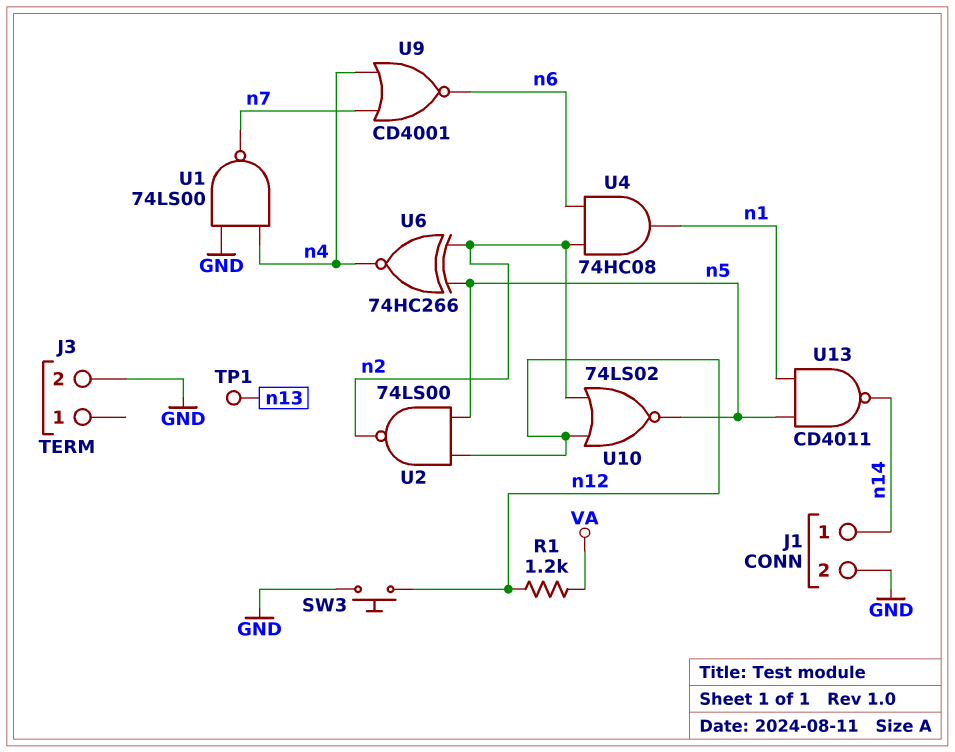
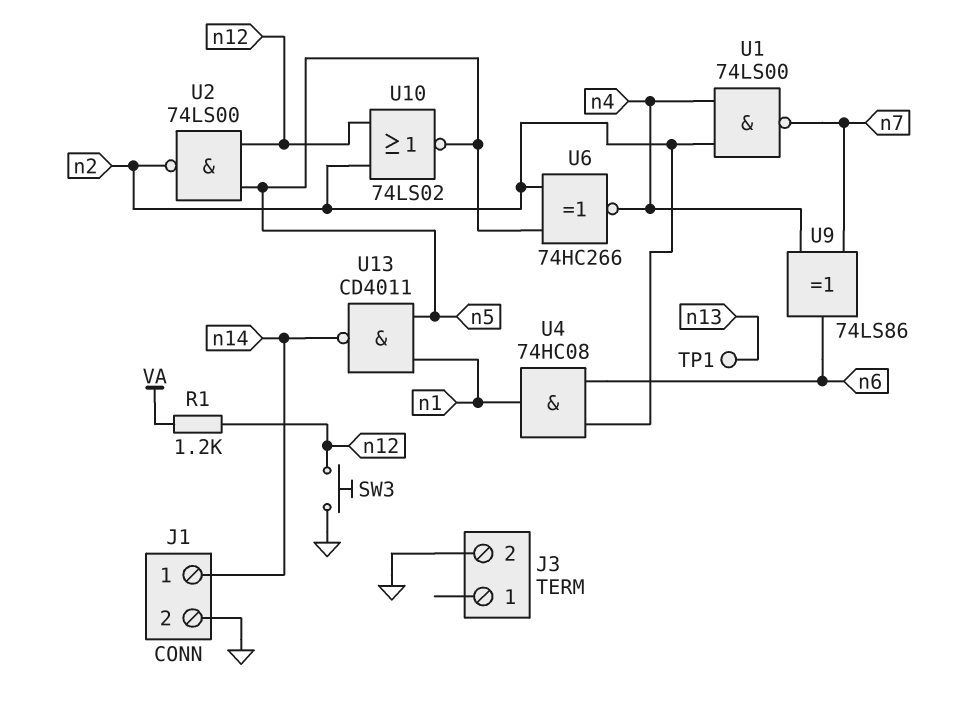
U1: NAND 74LS00 (in GND, in n4, out n7) -> NAND 74LS00 (in n2, in n4, out n7)
U9: NOR CD4001 (in n4, in n7, out n6) -> XOR 74LS86 (in n4, in n7, out n6)

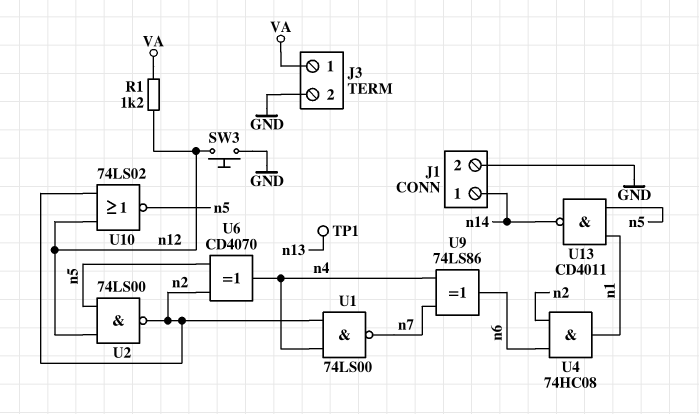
J3 pin 1: none -> VA
U6: XNOR 74HC266 (in n2, in n5, out n4) -> XOR CD4070 (in n2, in n5, out n4)

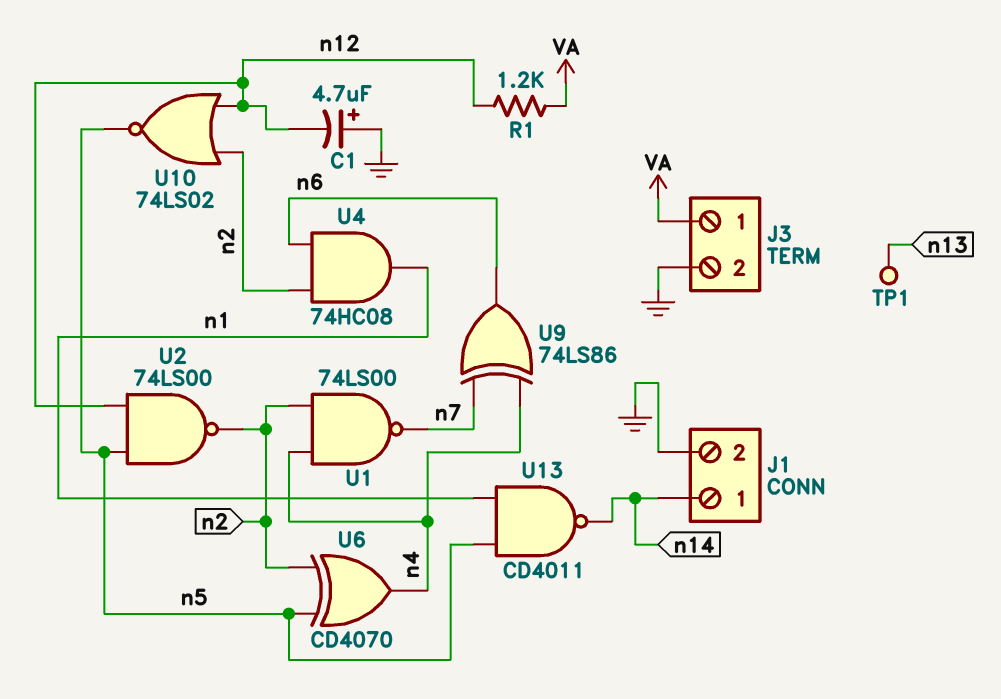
C1: none -> 4.7uF (plus GND, minus n12)
SW3: button (GND, n12) -> none

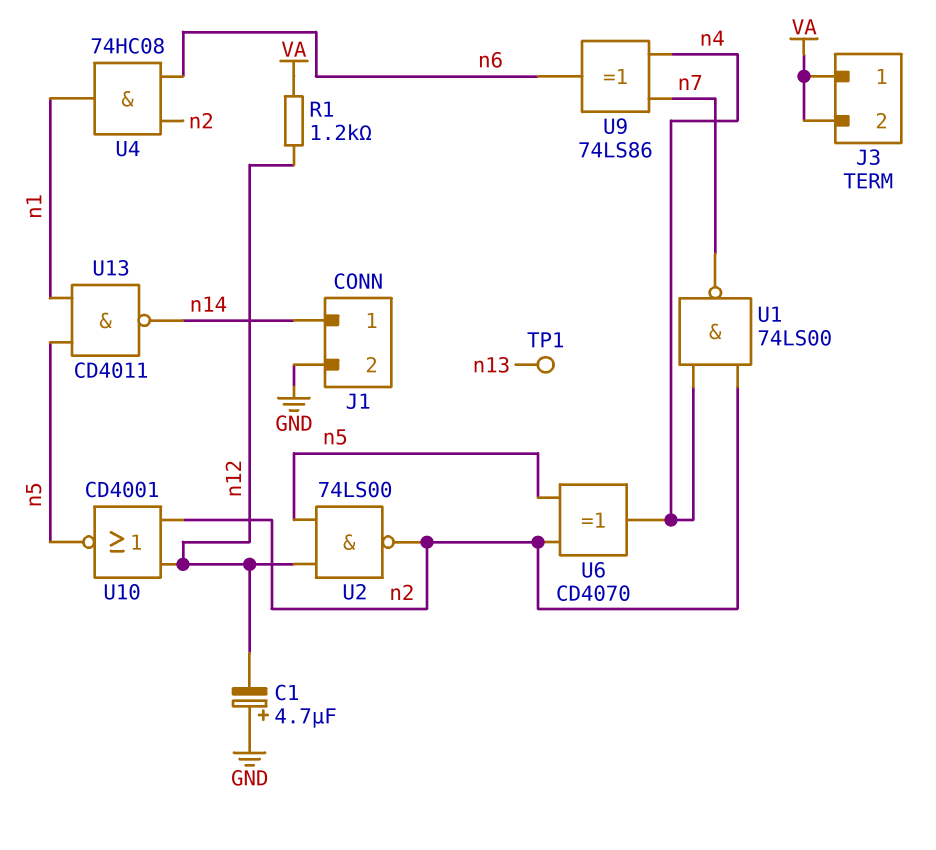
J3 pin 2: GND -> VA
U10: NOR 74LS02 (in n2, in n12, out n5) -> NOR CD4001 (in n2, in n12, out n5)

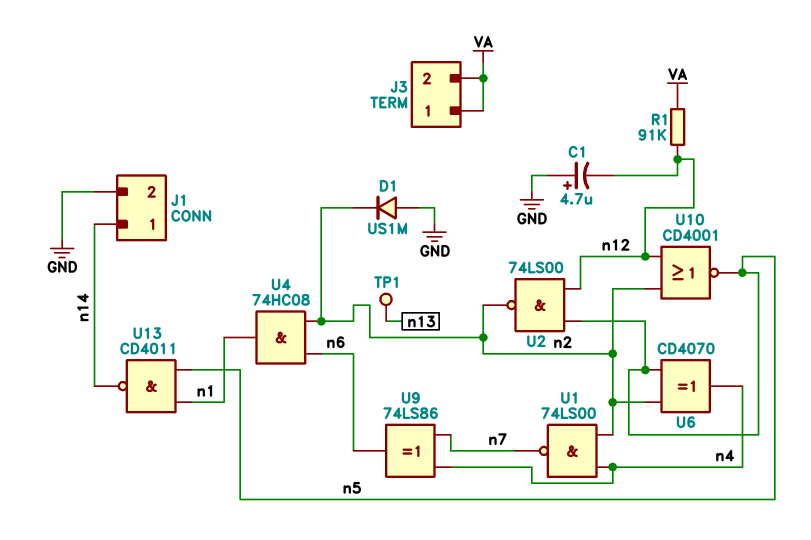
D1: none -> diode US1M (A GND, K n2)
R1: 1.2k (VA, n12) -> 91k (VA, n12)

